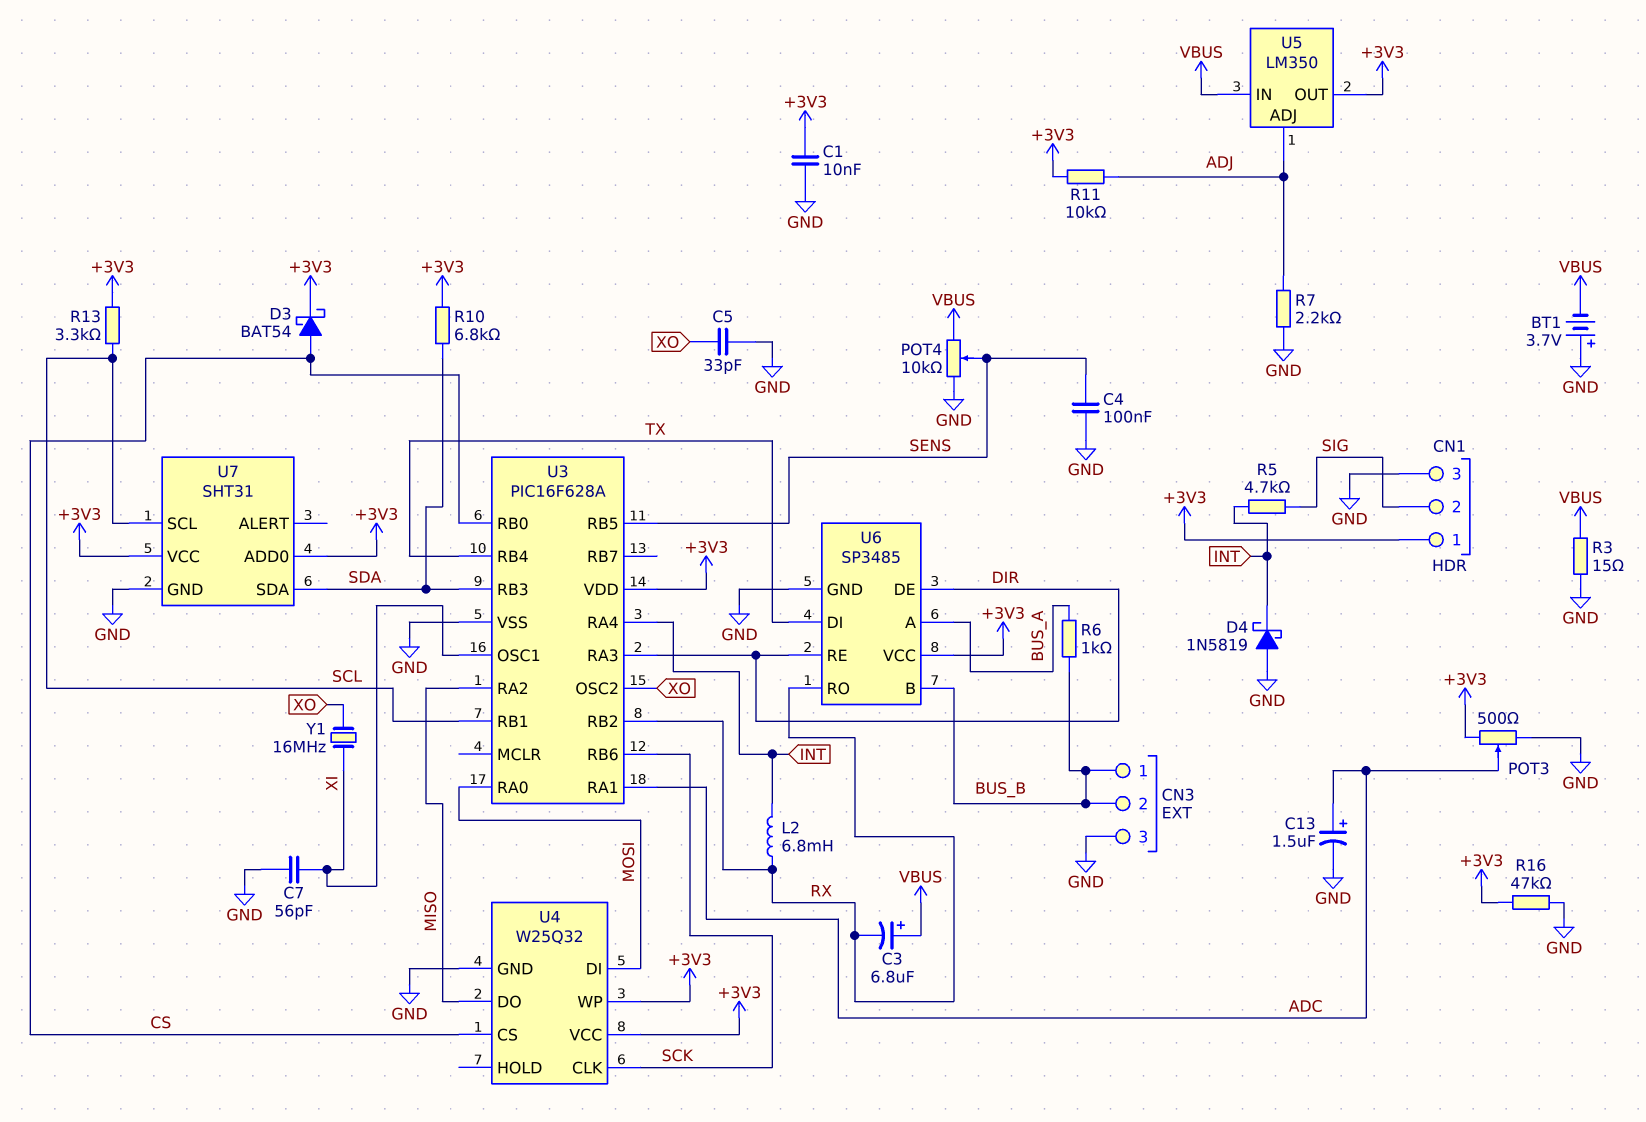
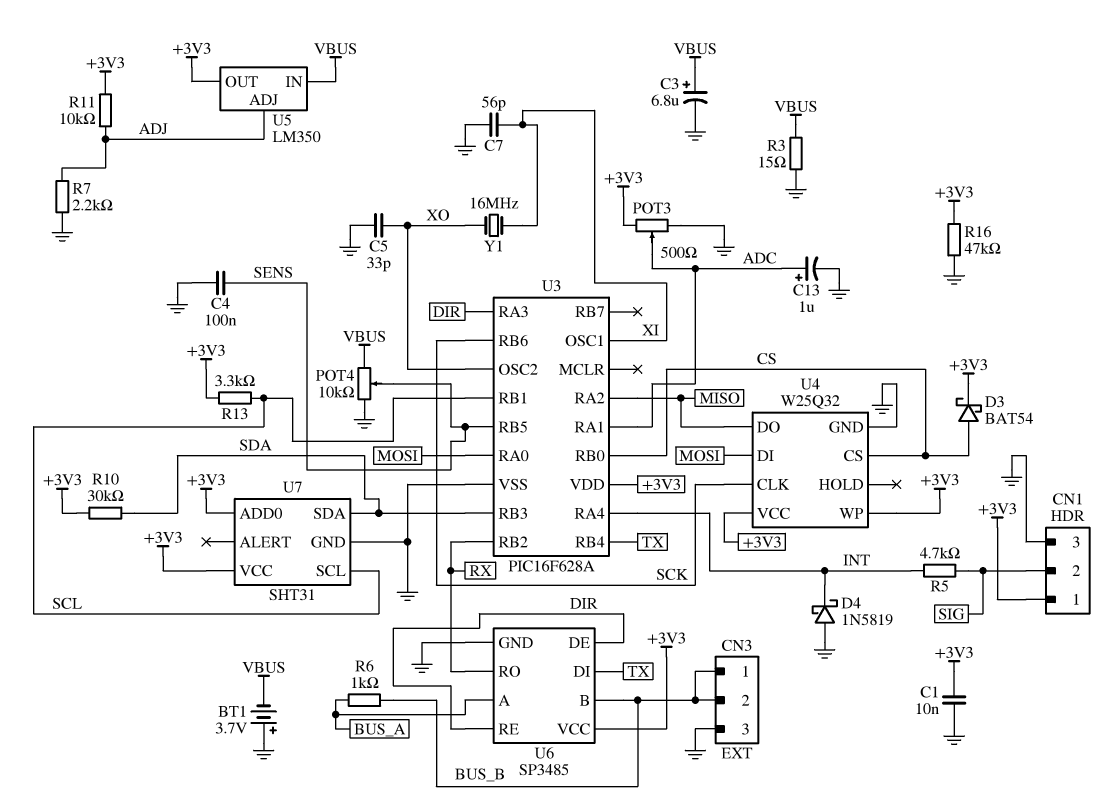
C3: 6.8uF (plus VBUS, minus RX) -> 6.8uF (plus VBUS, minus GND)
C13: 1.5uF (plus ADC, minus GND) -> 1uF (plus ADC, minus GND)
L2: 6.8mH (INT, RX) -> none
R10: 6.8k (+3V3, SDA) -> 30k (+3V3, SDA)

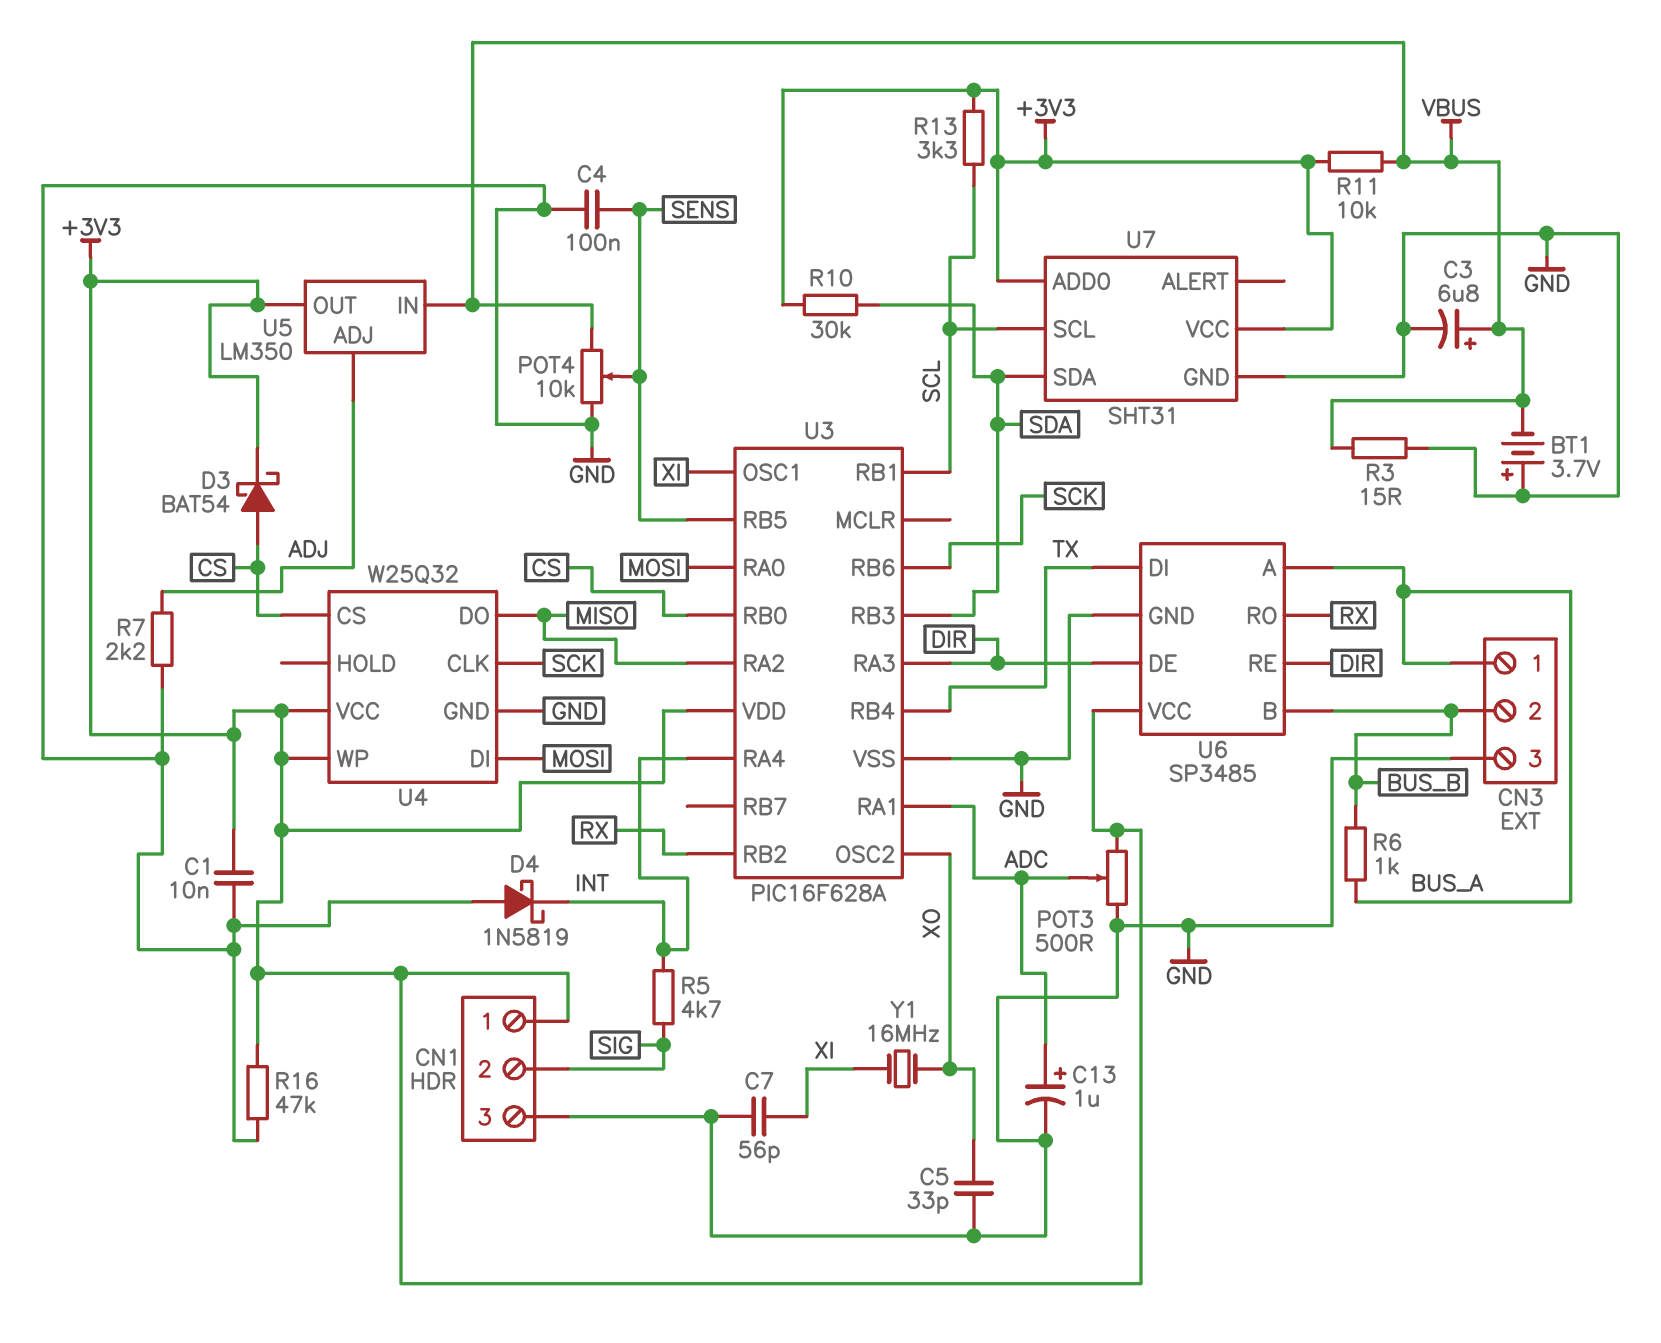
CN3 pin 1: BUS_B -> BUS_A
R11: 10k (+3V3, ADJ) -> 10k (+3V3, VBUS)

